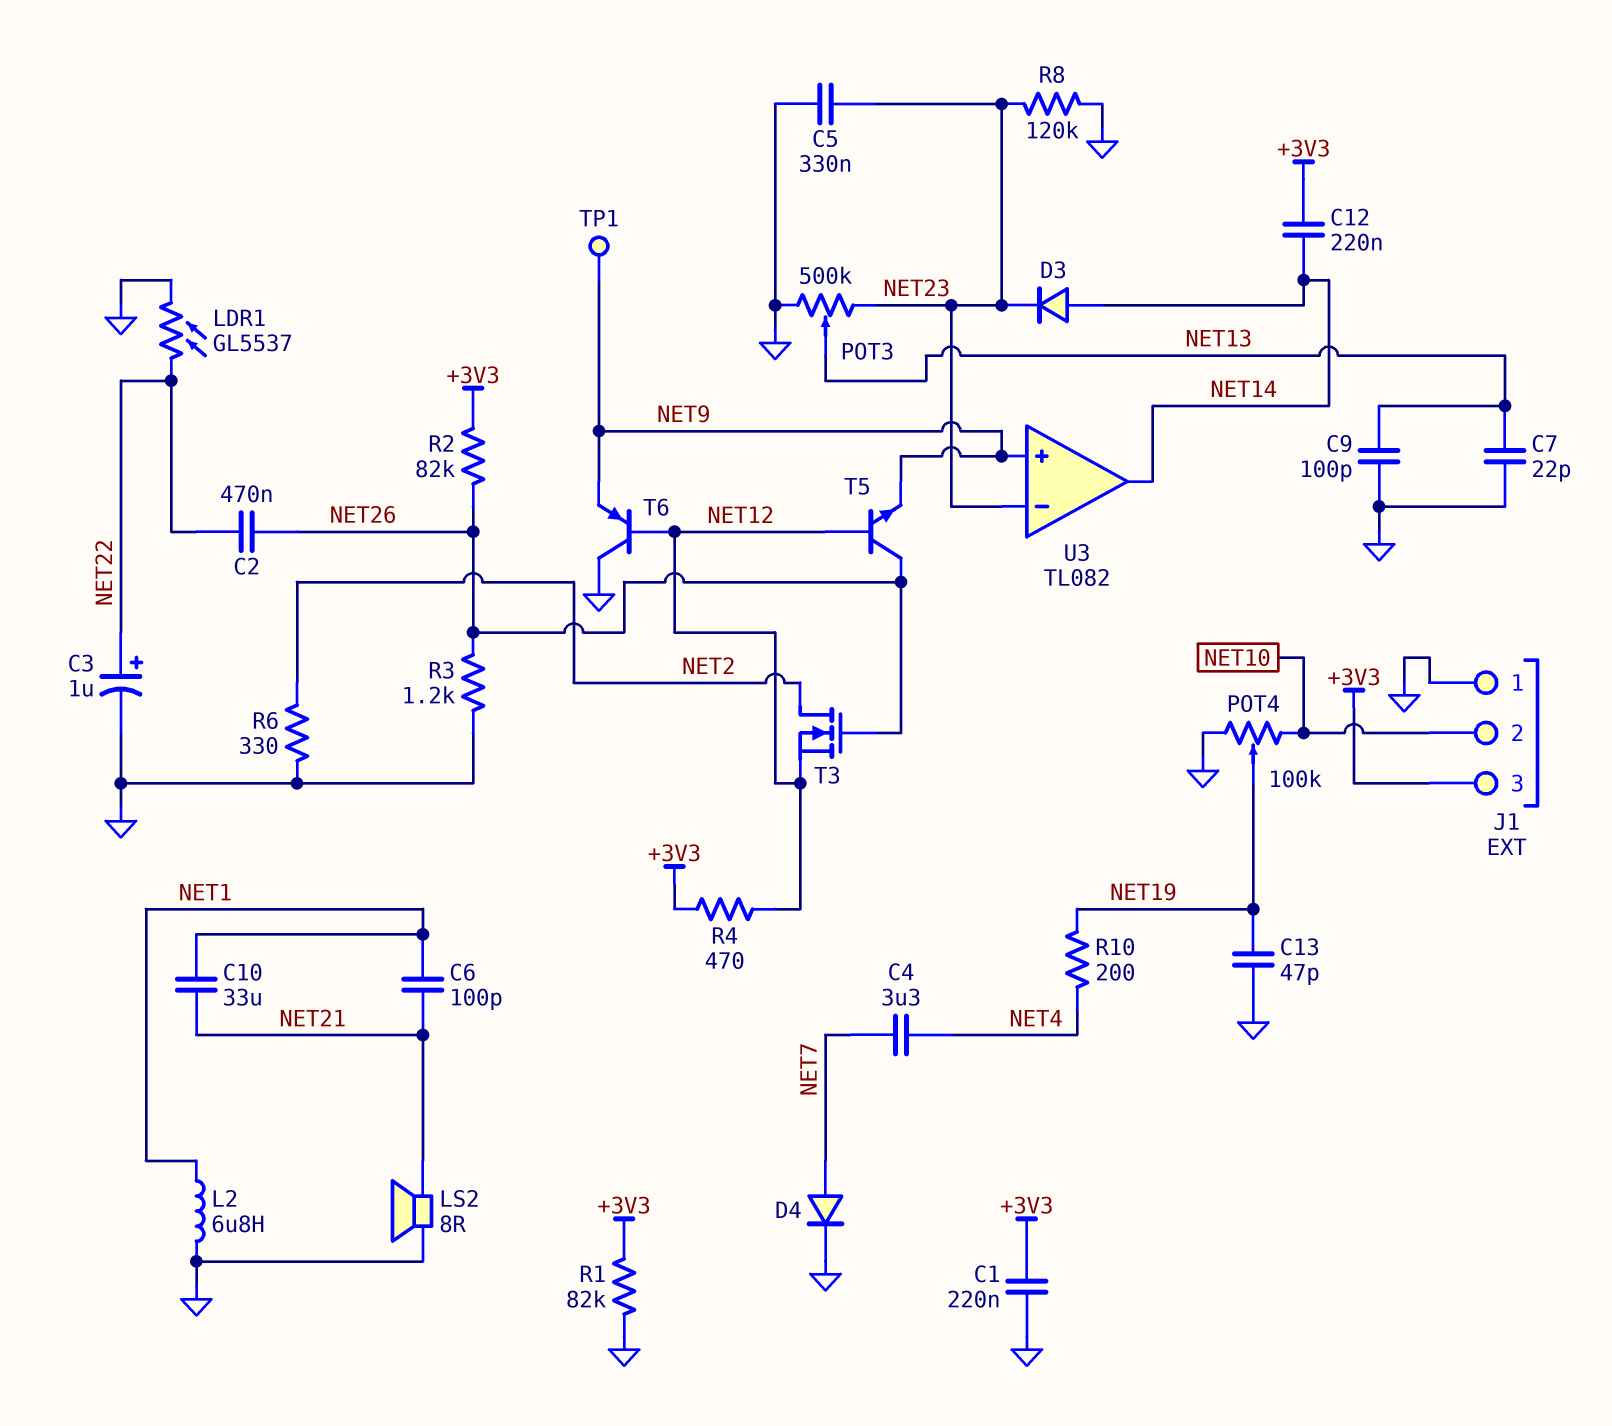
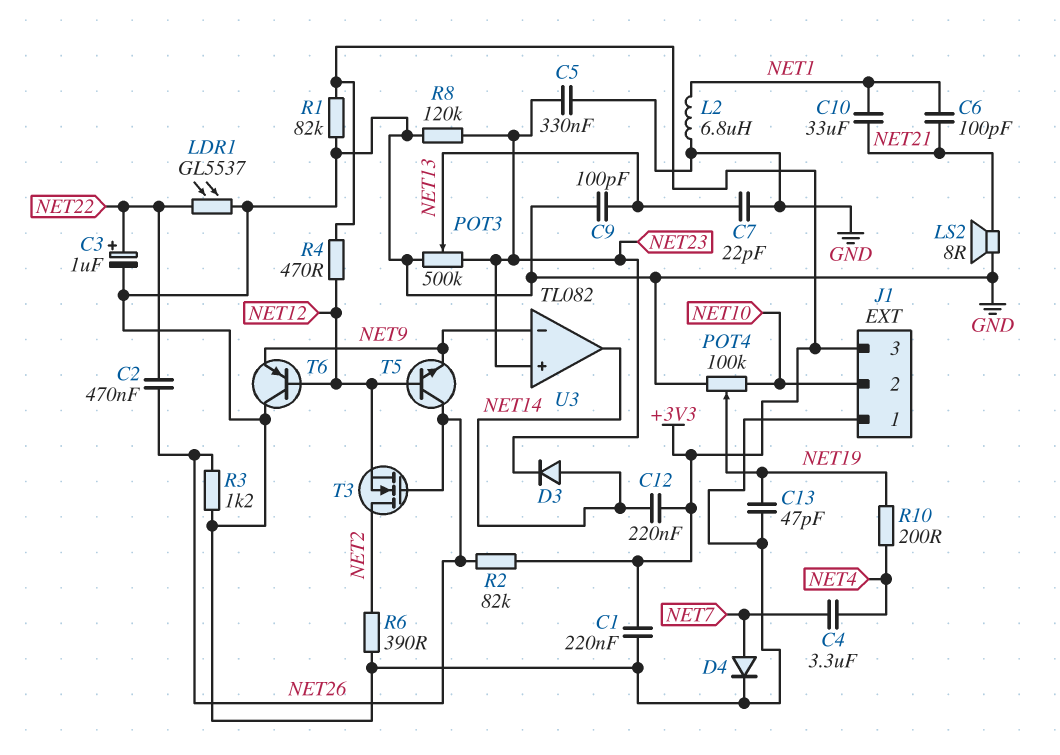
R6: 330 (GND, NET2) -> 390 (GND, NET2)
TP1: test point (NET9) -> none
U3 pin in+: NET9 -> NET23
U3 pin in-: NET23 -> NET9

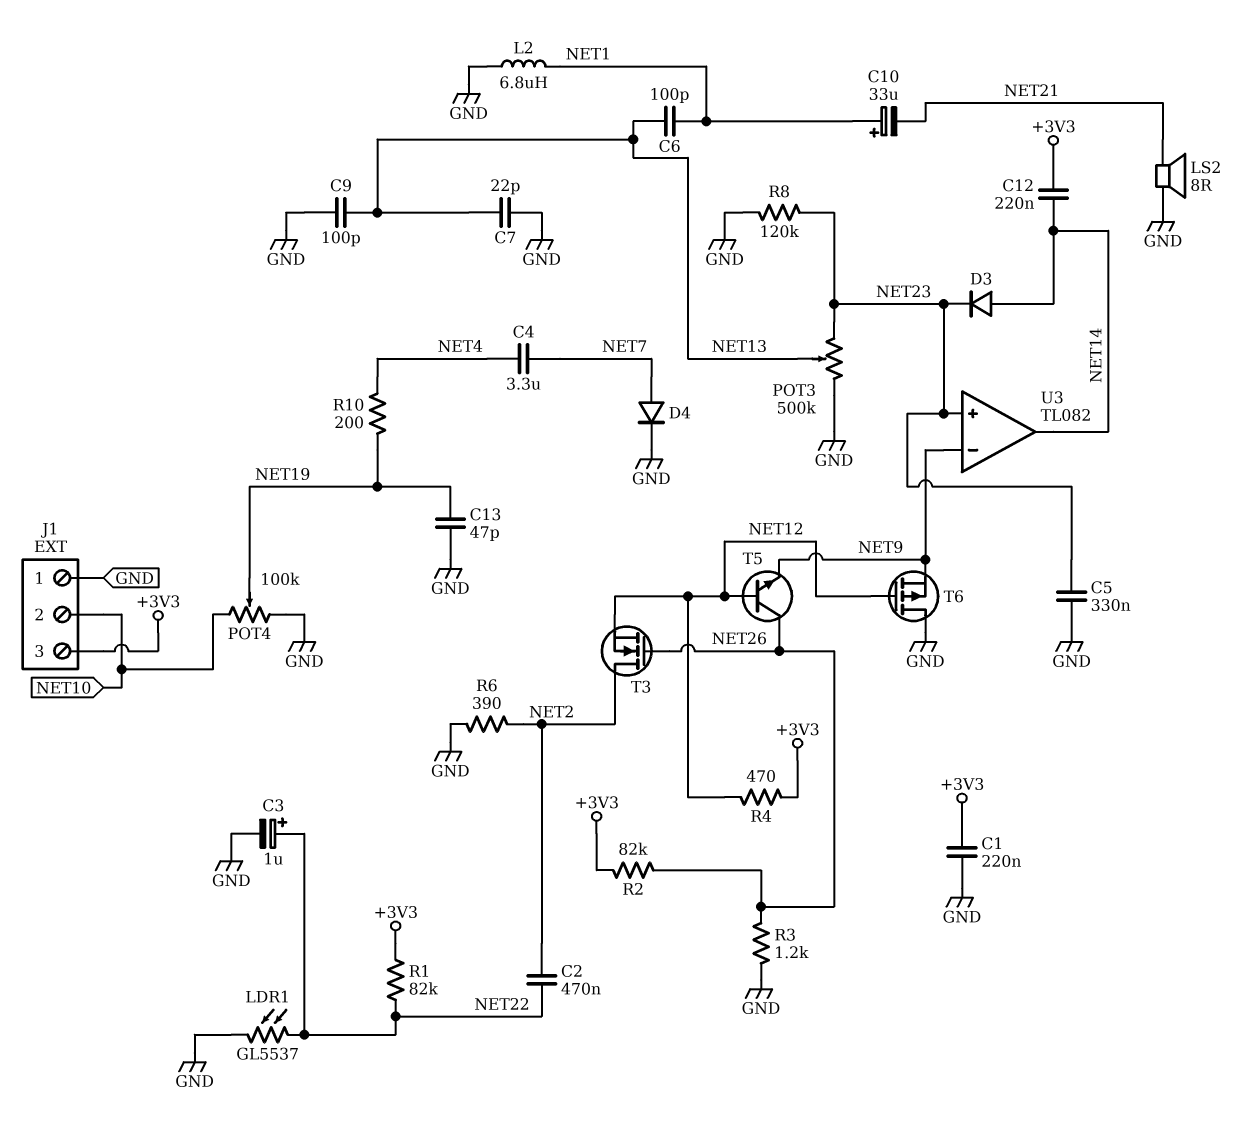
C2: 470nF (NET22, NET26) -> 470nF (NET2, NET22)
C6: 100pF (NET1, NET21) -> 100pF (NET1, NET13)
C10: 33uF (NET1, NET21) -> 33uF (plus NET1, minus NET21)
R1: 82k (+3V3, GND) -> 82k (+3V3, NET22)
T6: PNP (B NET12, C GND, E NET9) -> PMOS (G NET12, D GND, S NET9)

